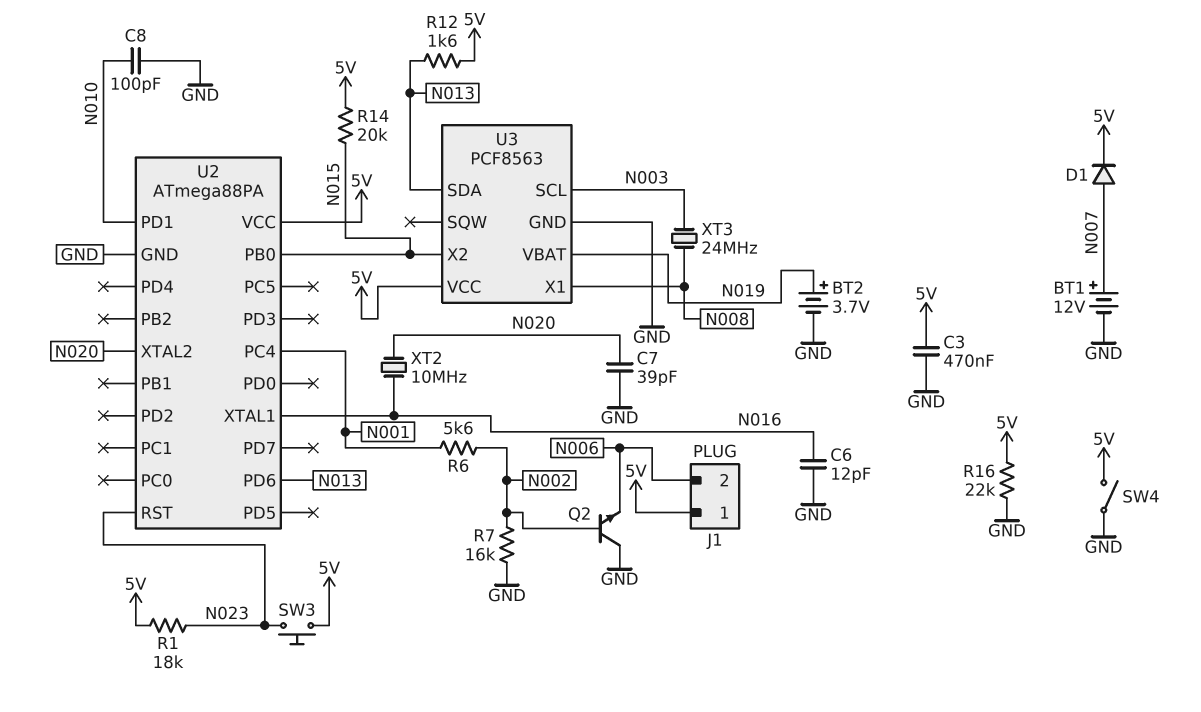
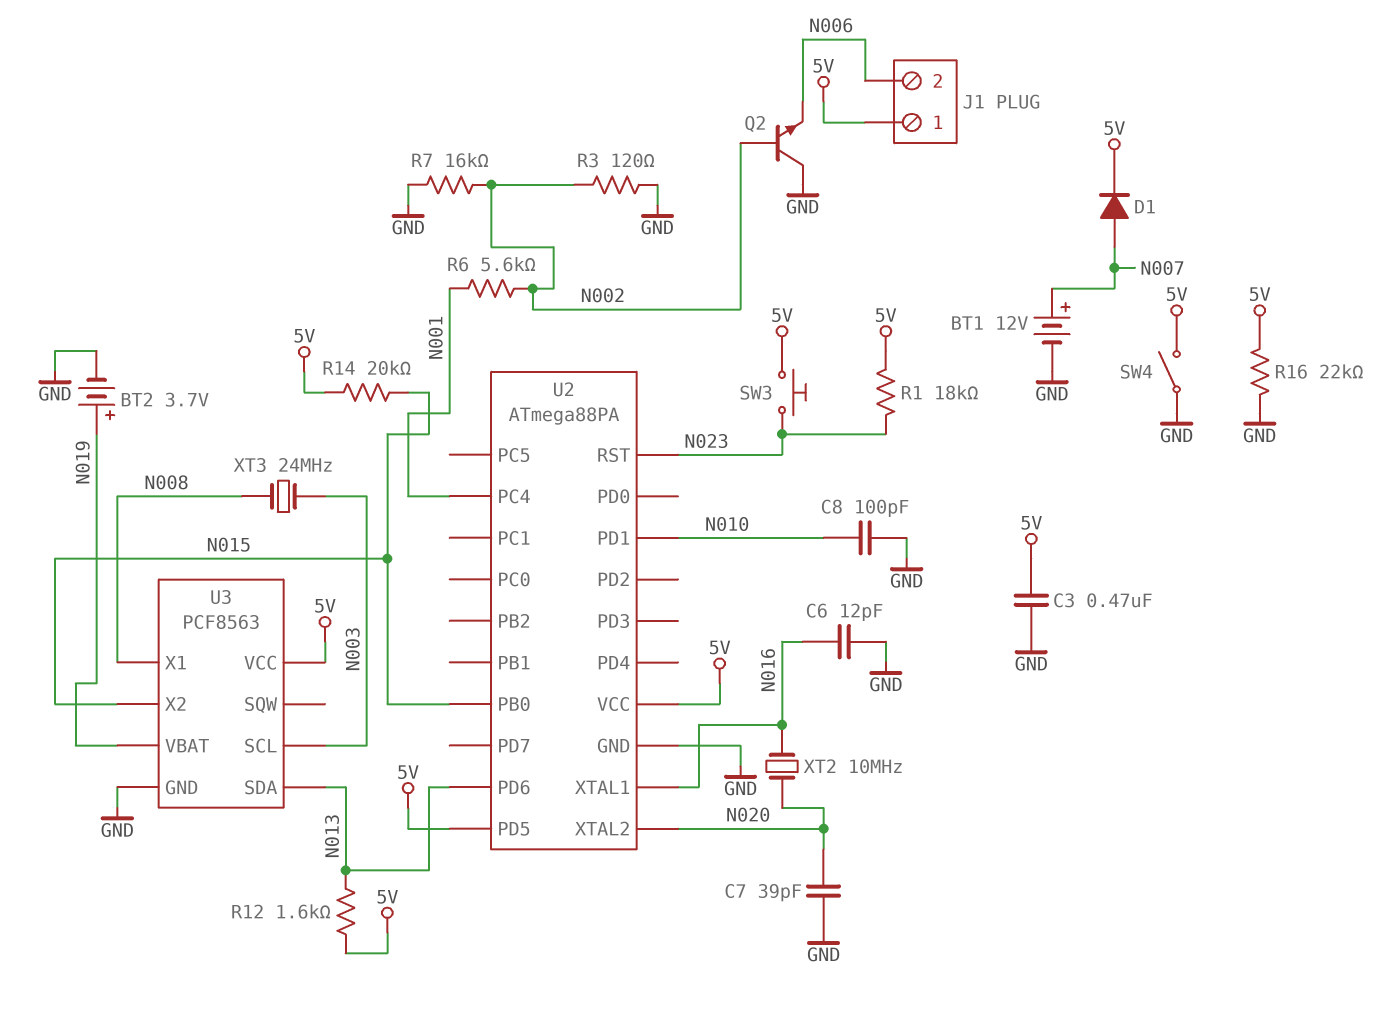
R3: none -> 120 (GND, N002)
U2 pin PD5: none -> 5V

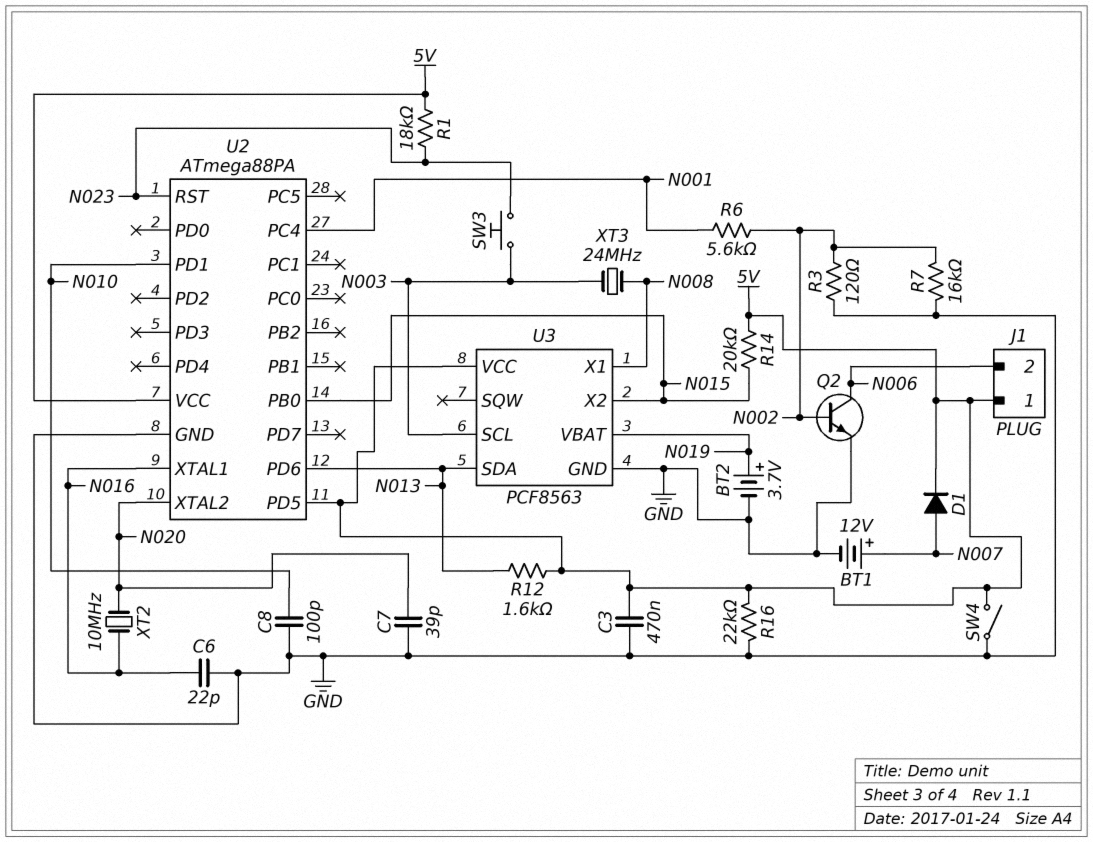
C6: 12pF (GND, N016) -> 22pF (GND, N016)
Q2: NPN (B N002, C GND, E N006) -> NPN (B N002, C N006, E GND)
SW3: button (5V, N023) -> button (N003, N023)

